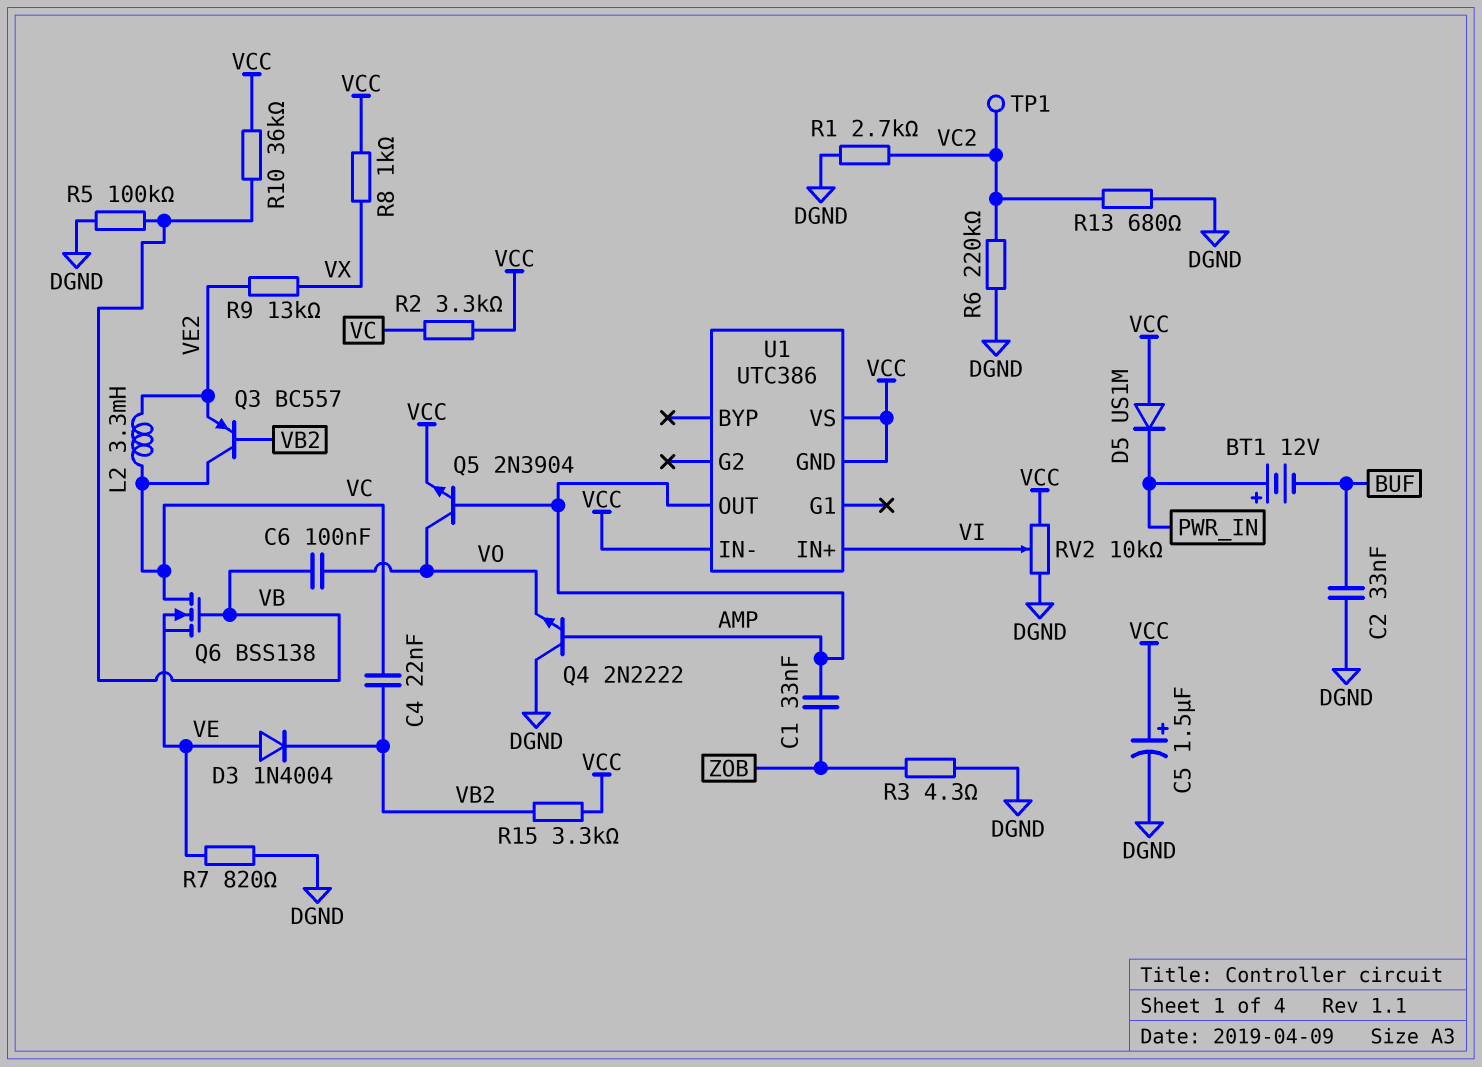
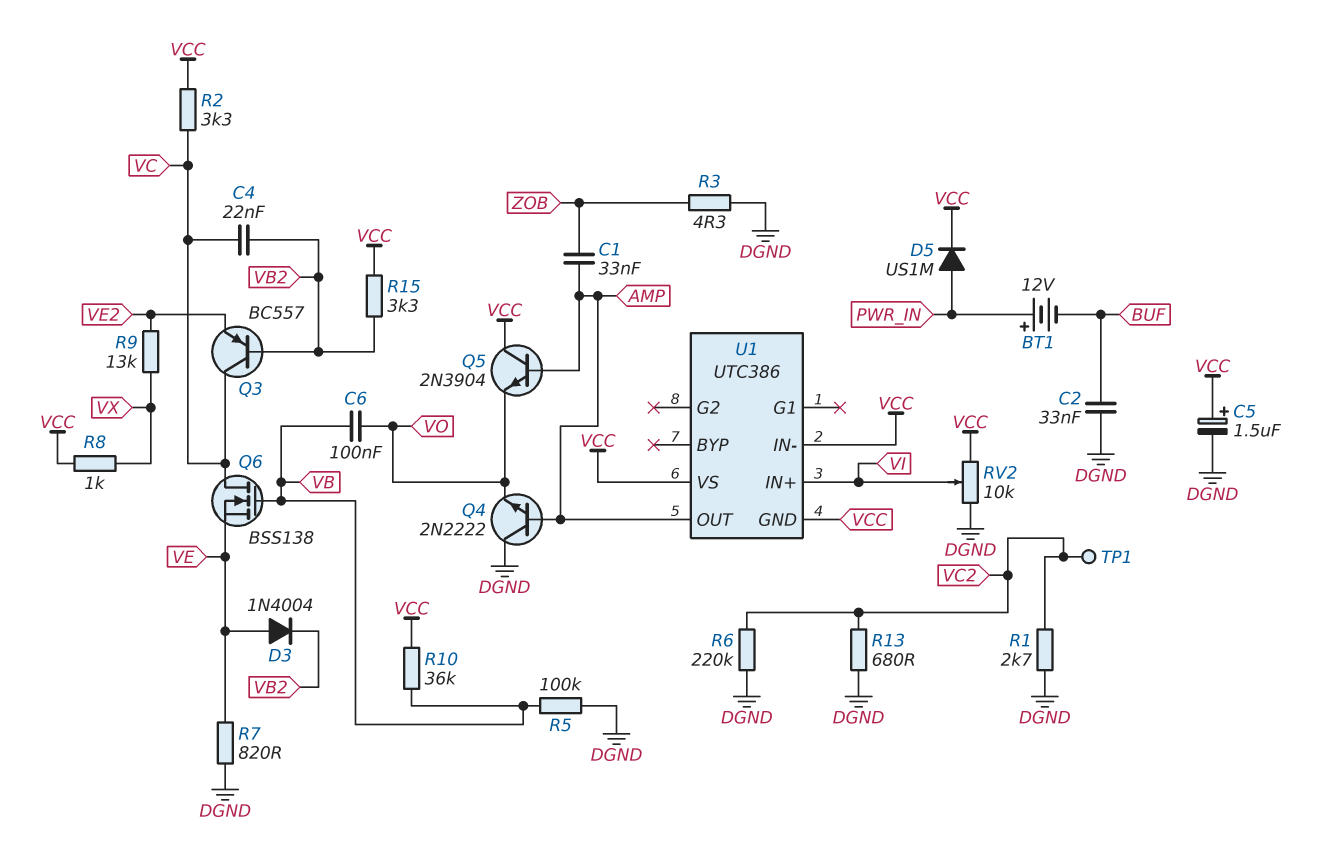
D5: diode US1M (A VCC, K PWR_IN) -> diode US1M (A PWR_IN, K VCC)
L2: 3.3mH (VC, VE2) -> none
Q5: NPN 2N3904 (B AMP, C VO, E VCC) -> NPN 2N3904 (B AMP, C VCC, E VO)

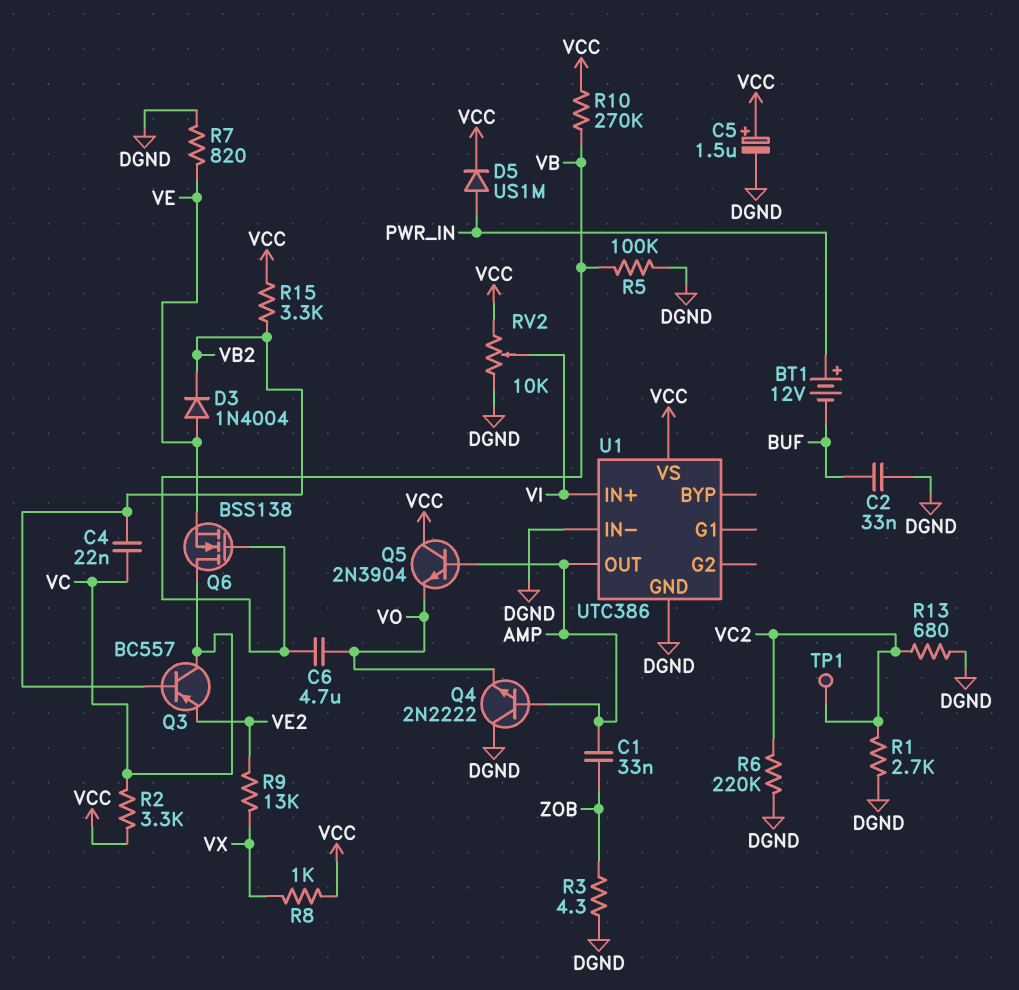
C6: 100nF (VB, VO) -> 4.7uF (VB, VO)
R10: 36k (VB, VCC) -> 270k (VB, VCC)
U1 pin GND: VCC -> DGND
U1 pin IN-: VCC -> DGND

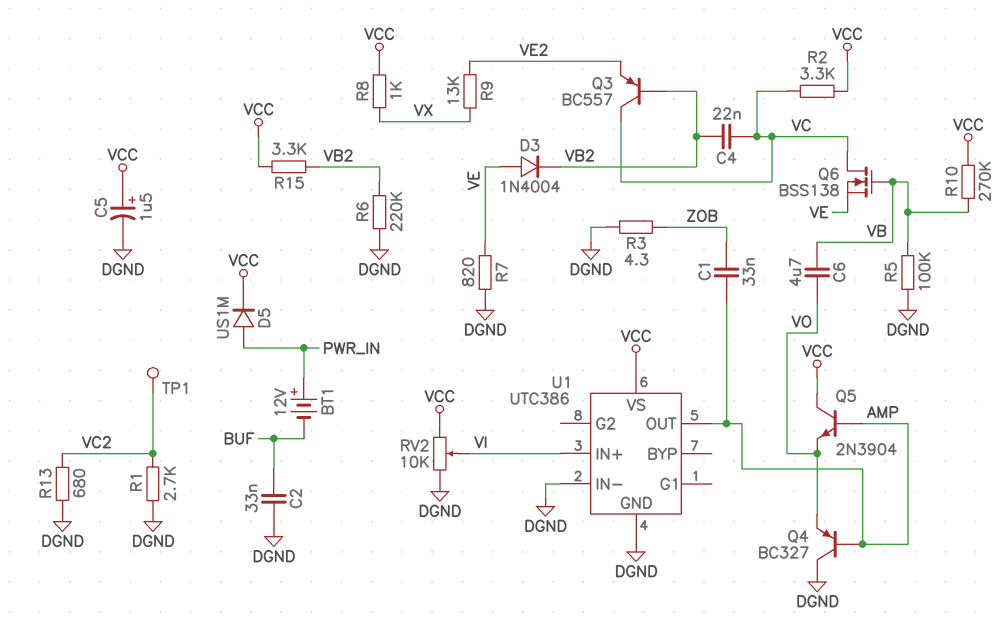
Q4: NPN 2N2222 (B AMP, C DGND, E VO) -> PNP BC327 (B AMP, C DGND, E VO)
R6: 220k (DGND, VC2) -> 220k (DGND, VB2)

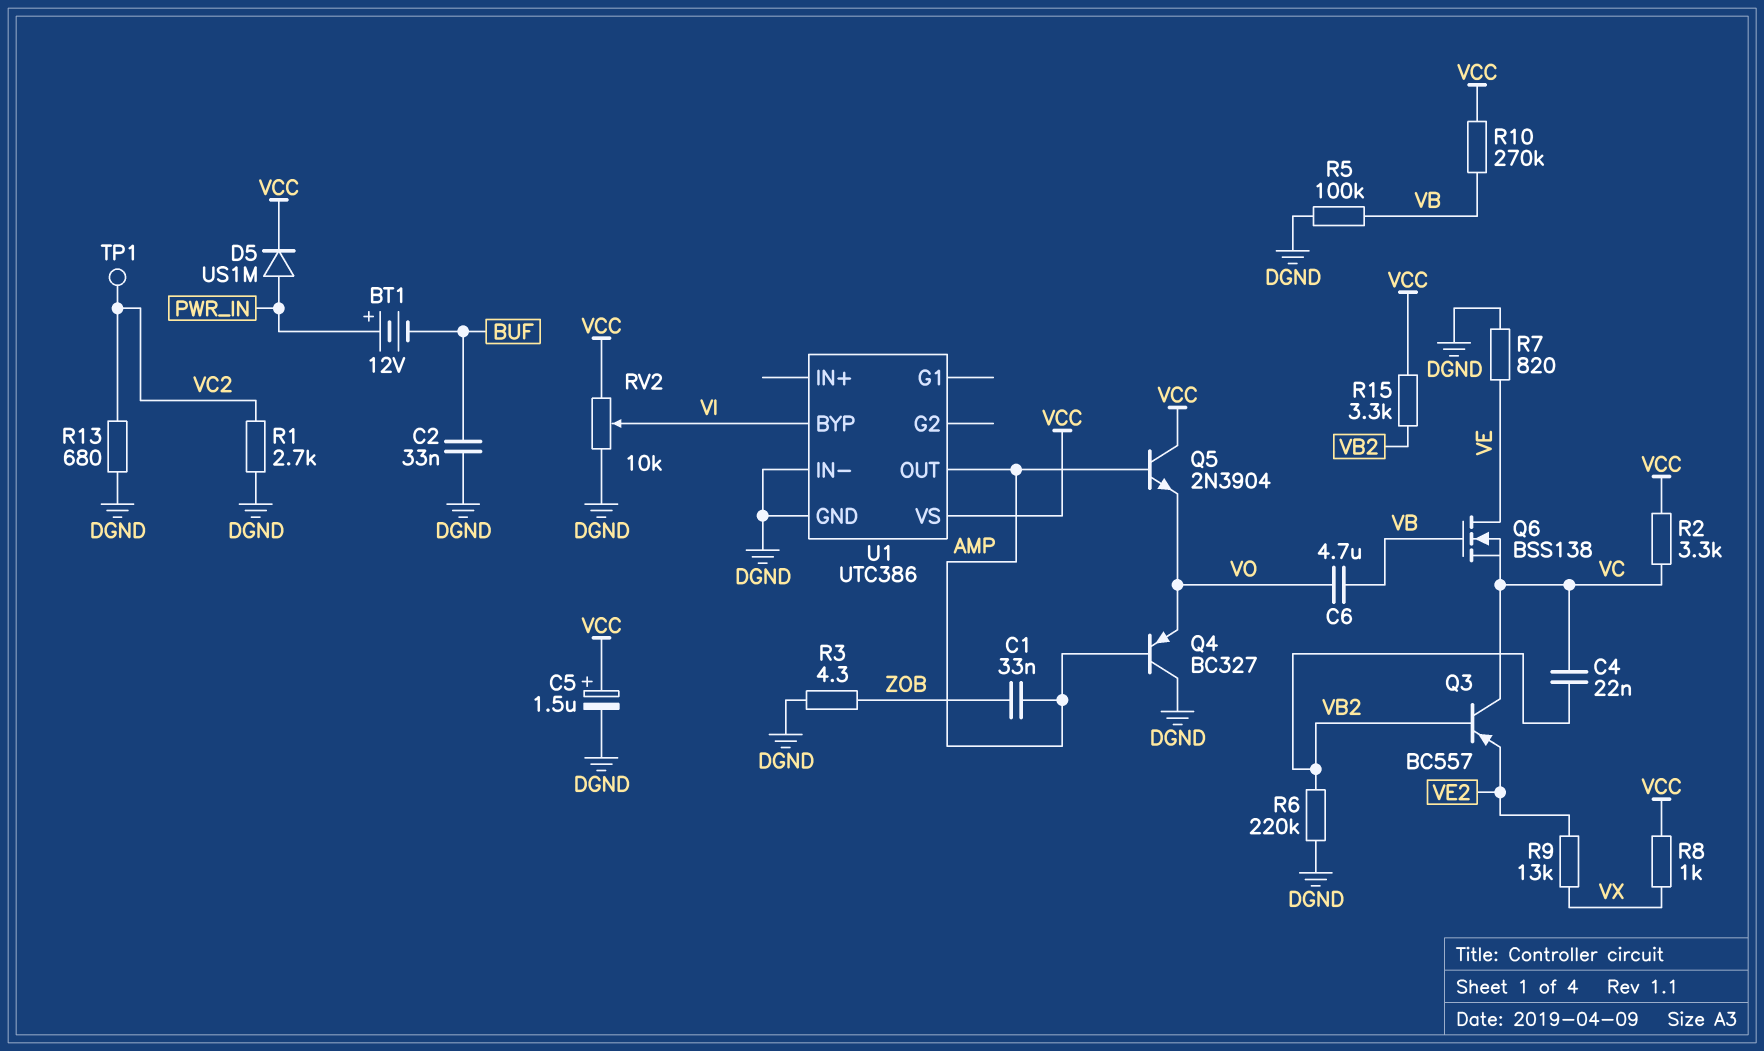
D3: diode 1N4004 (A VE, K VB2) -> none
Q6: NMOS BSS138 (G VB, D VC, S VE) -> NMOS BSS138 (G VB, D VE, S VC)
U1 pin BYP: none -> VI
U1 pin IN+: VI -> none

